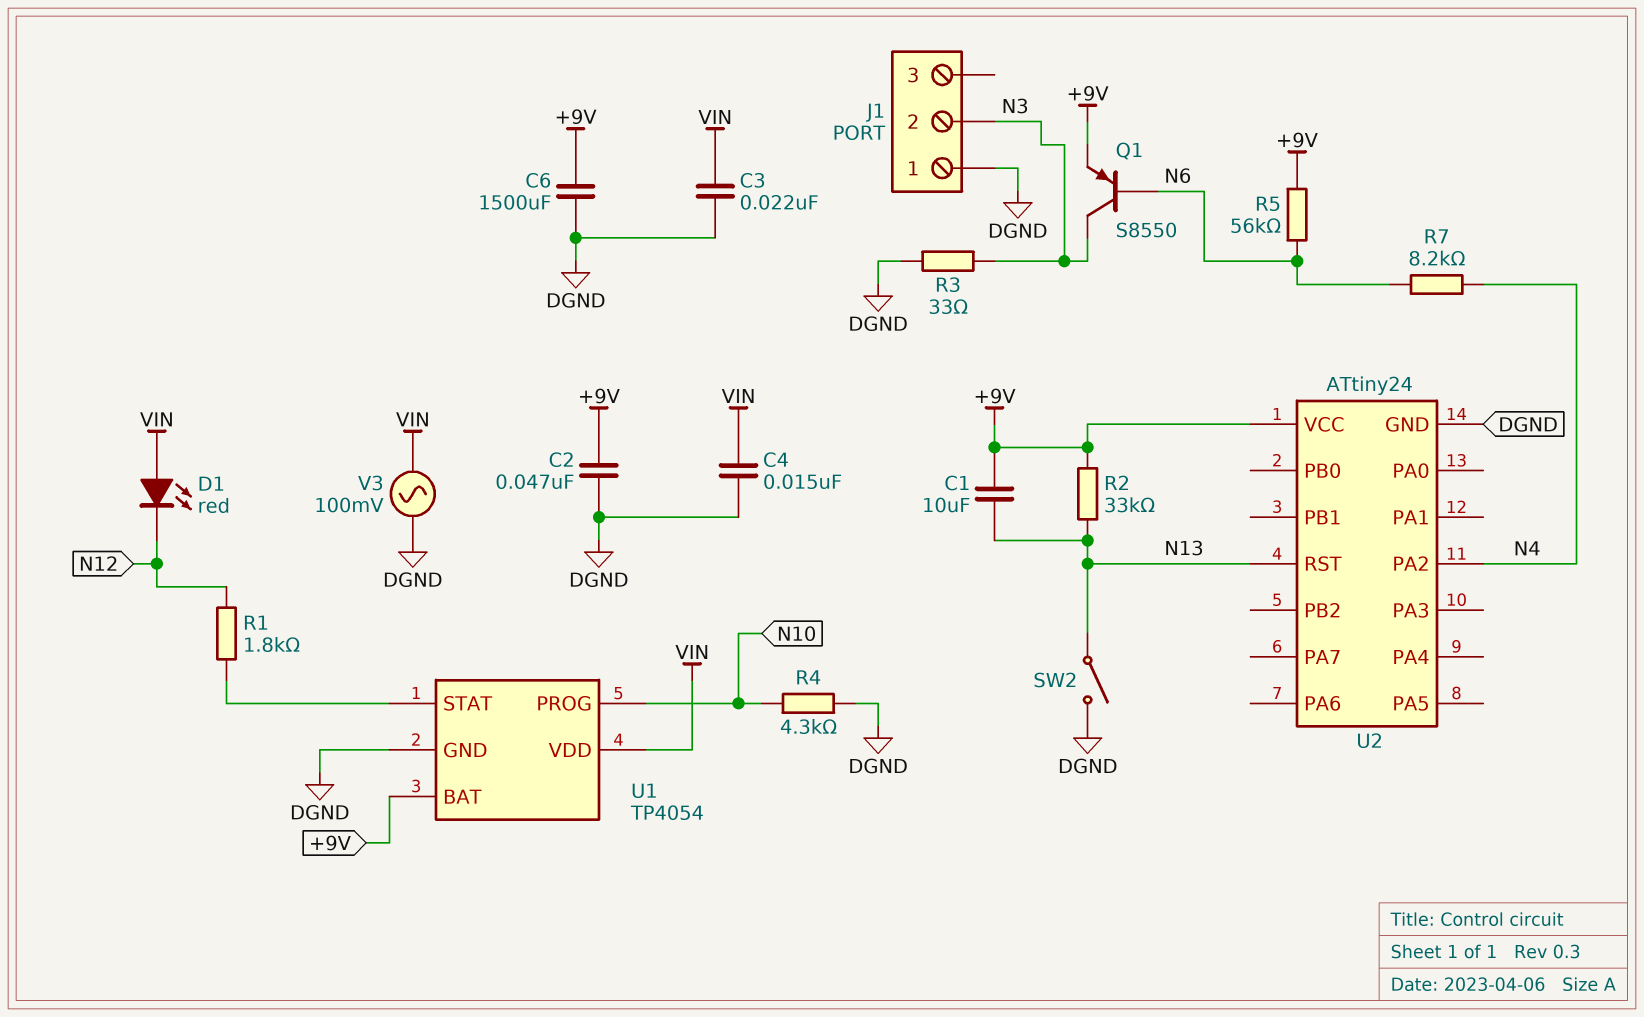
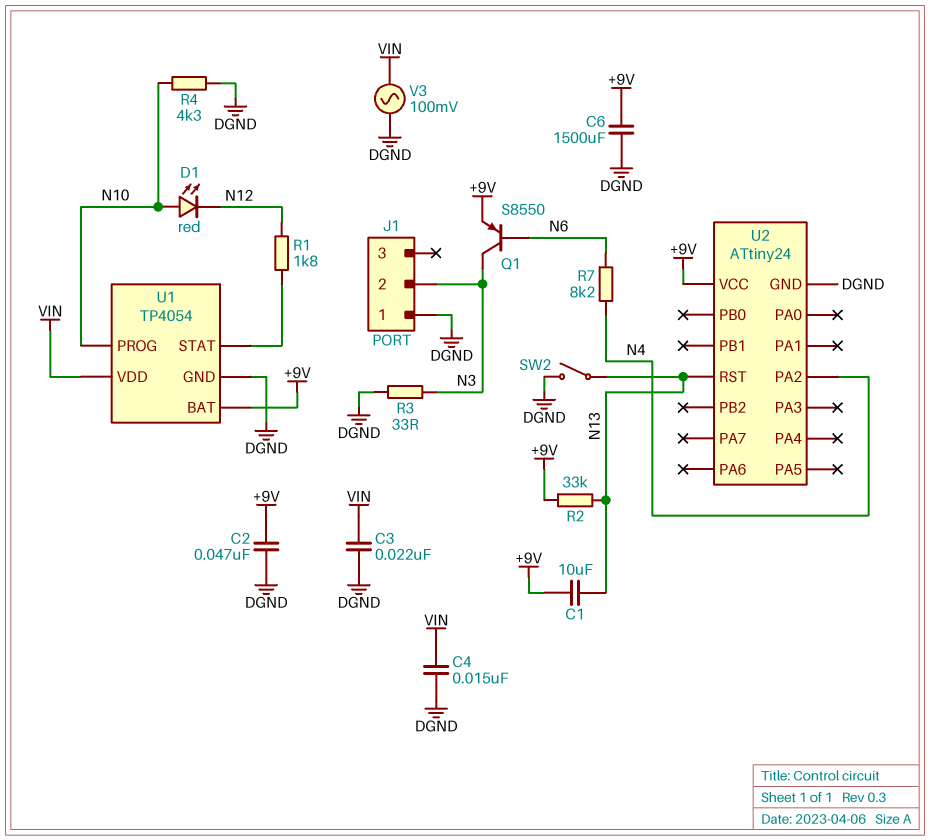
D1: LED red (A VIN, K N12) -> LED red (A N10, K N12)
R5: 56k (+9V, N6) -> none

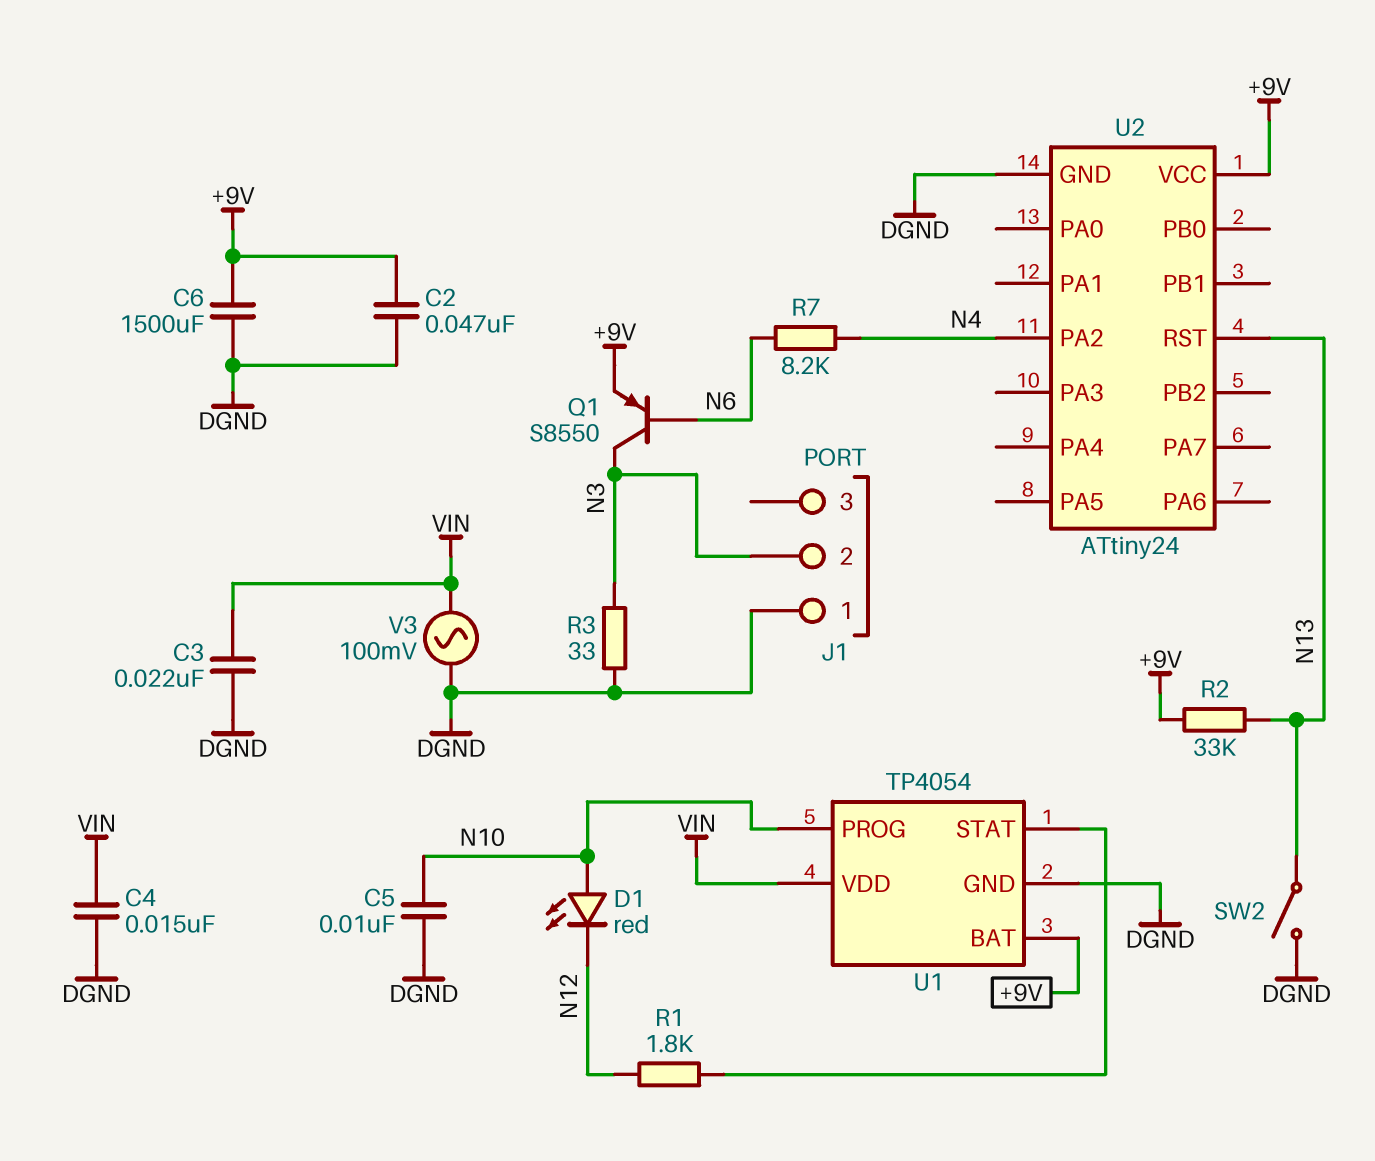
C1: 10uF (+9V, N13) -> none
C5: none -> 10nF (DGND, N10)
R4: 4.3k (DGND, N10) -> none

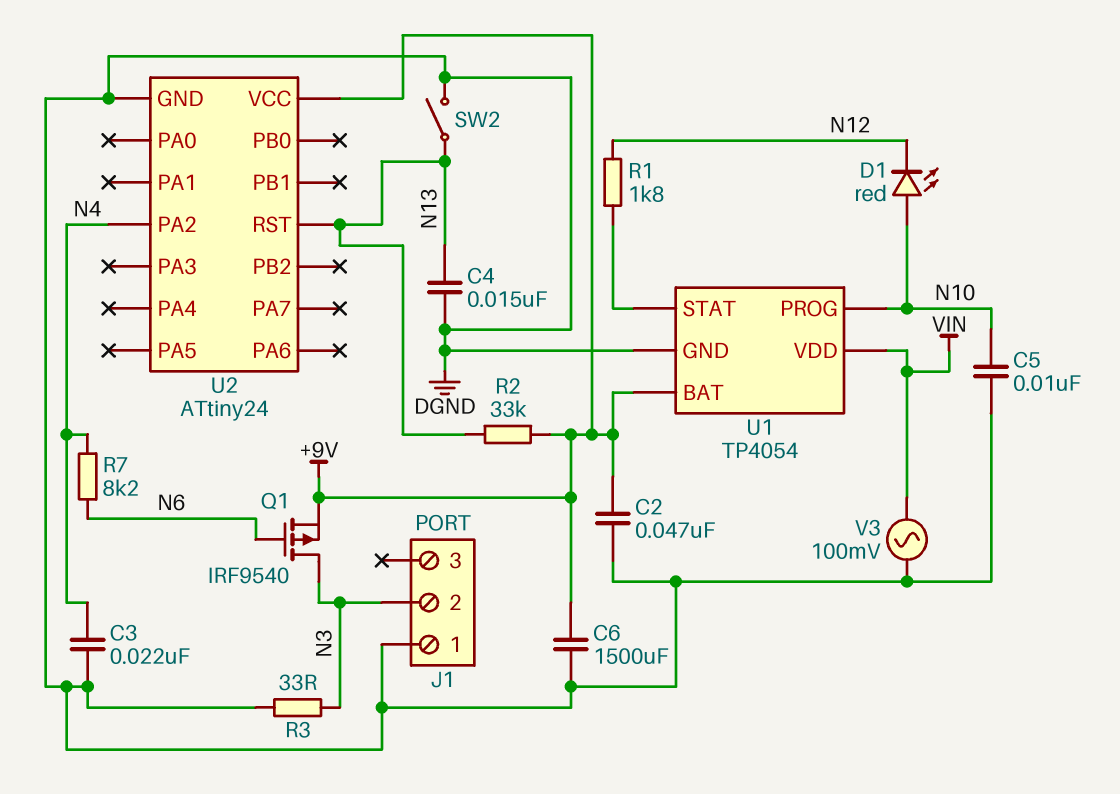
C3: 22nF (DGND, VIN) -> 22nF (DGND, N4)
C4: 15nF (DGND, VIN) -> 15nF (DGND, N13)
Q1: PNP S8550 (B N6, C N3, E +9V) -> PMOS IRF9540 (G N6, D N3, S +9V)

